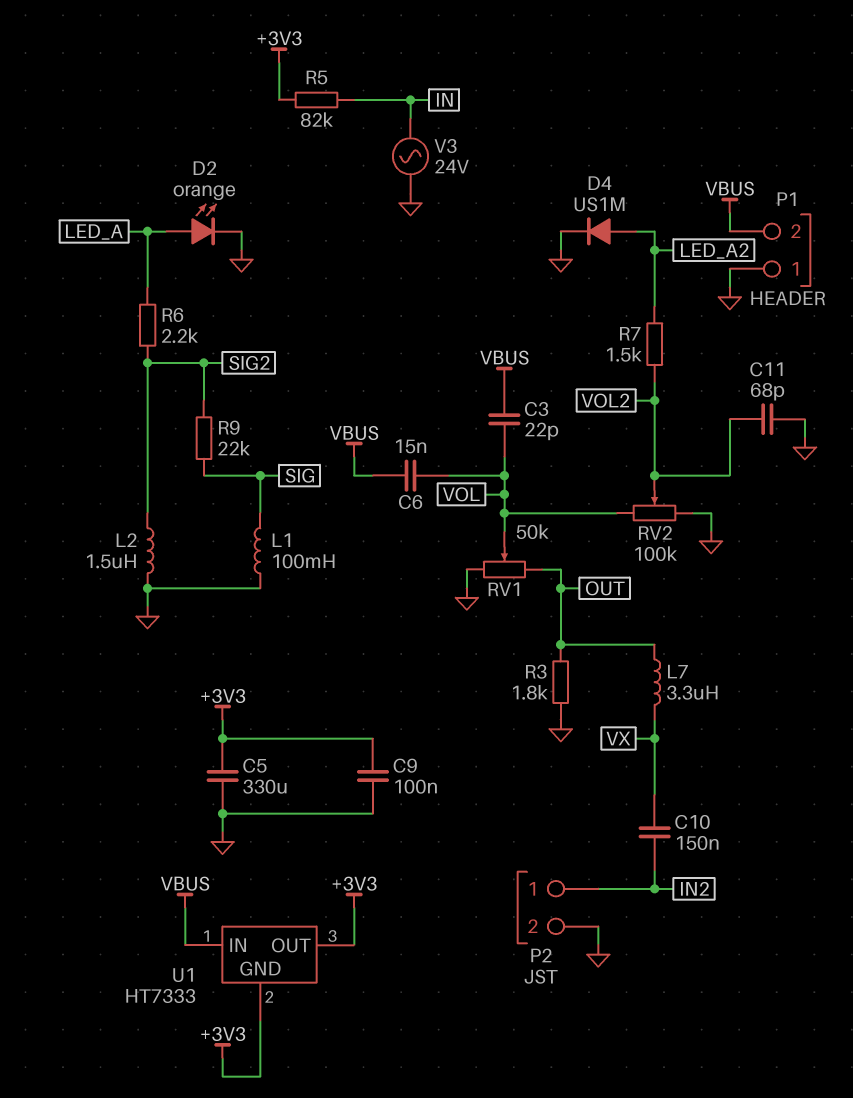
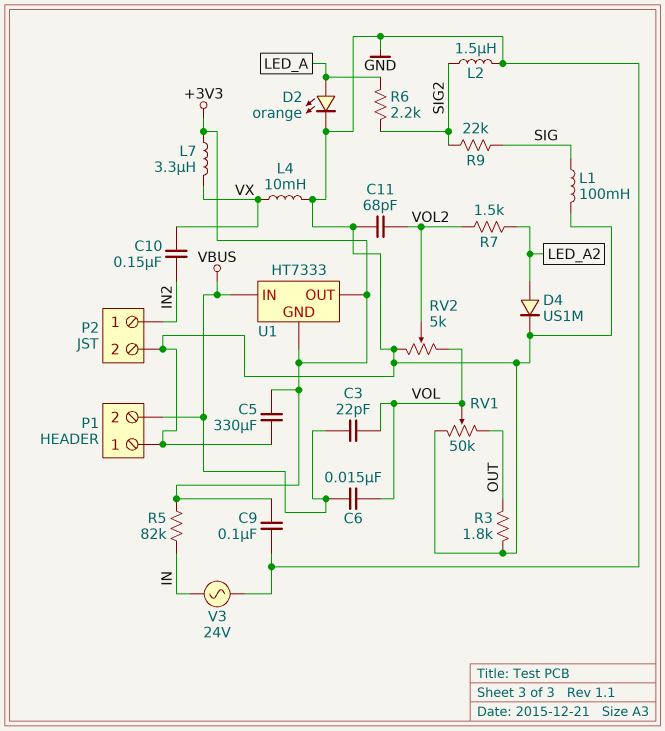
L4: none -> 10mH (GND, VX)
L7: 3.3uH (OUT, VX) -> 3.3uH (+3V3, VX)
RV2: 100k (GND, VOL, wiper VOL2) -> 5k (GND, VOL, wiper VOL2)

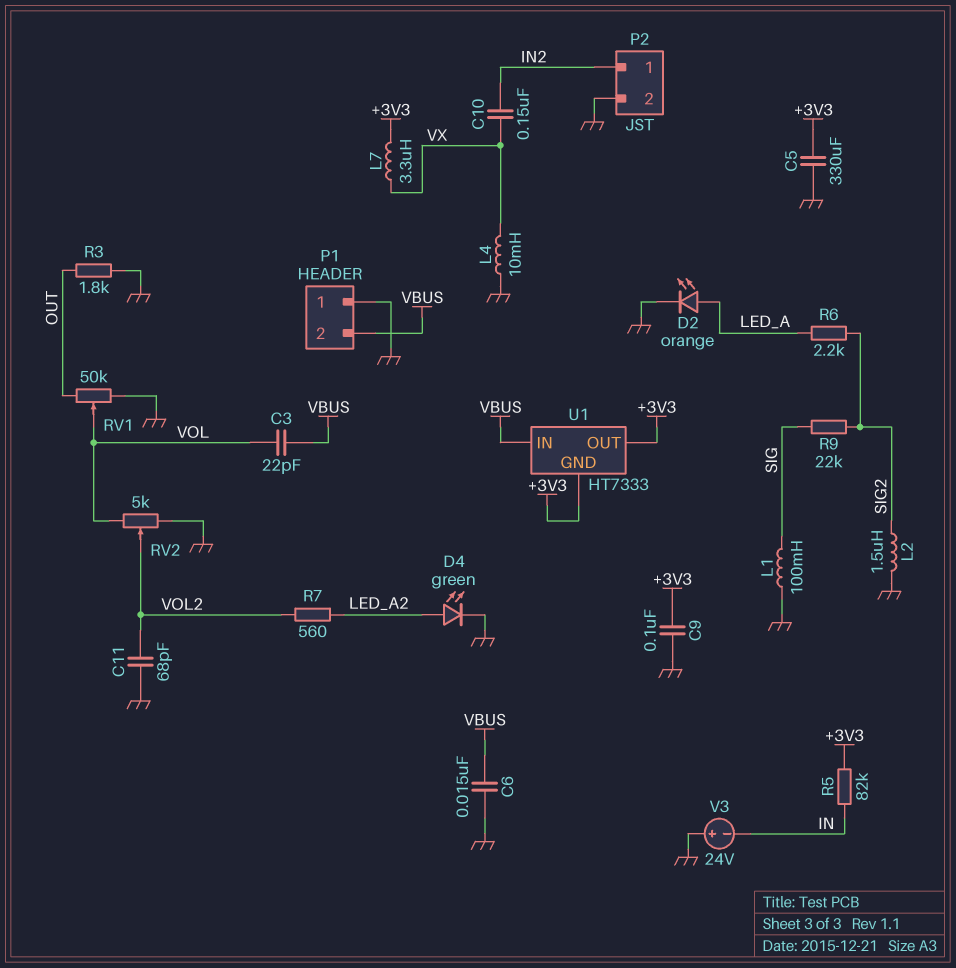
C6: 15nF (VBUS, VOL) -> 15nF (GND, VBUS)
D4: diode US1M (A LED_A2, K GND) -> LED green (A LED_A2, K GND)
R7: 1.5k (LED_A2, VOL2) -> 560 (LED_A2, VOL2)
V3: AC 24V (GND, IN) -> 24V (plus GND, minus IN)

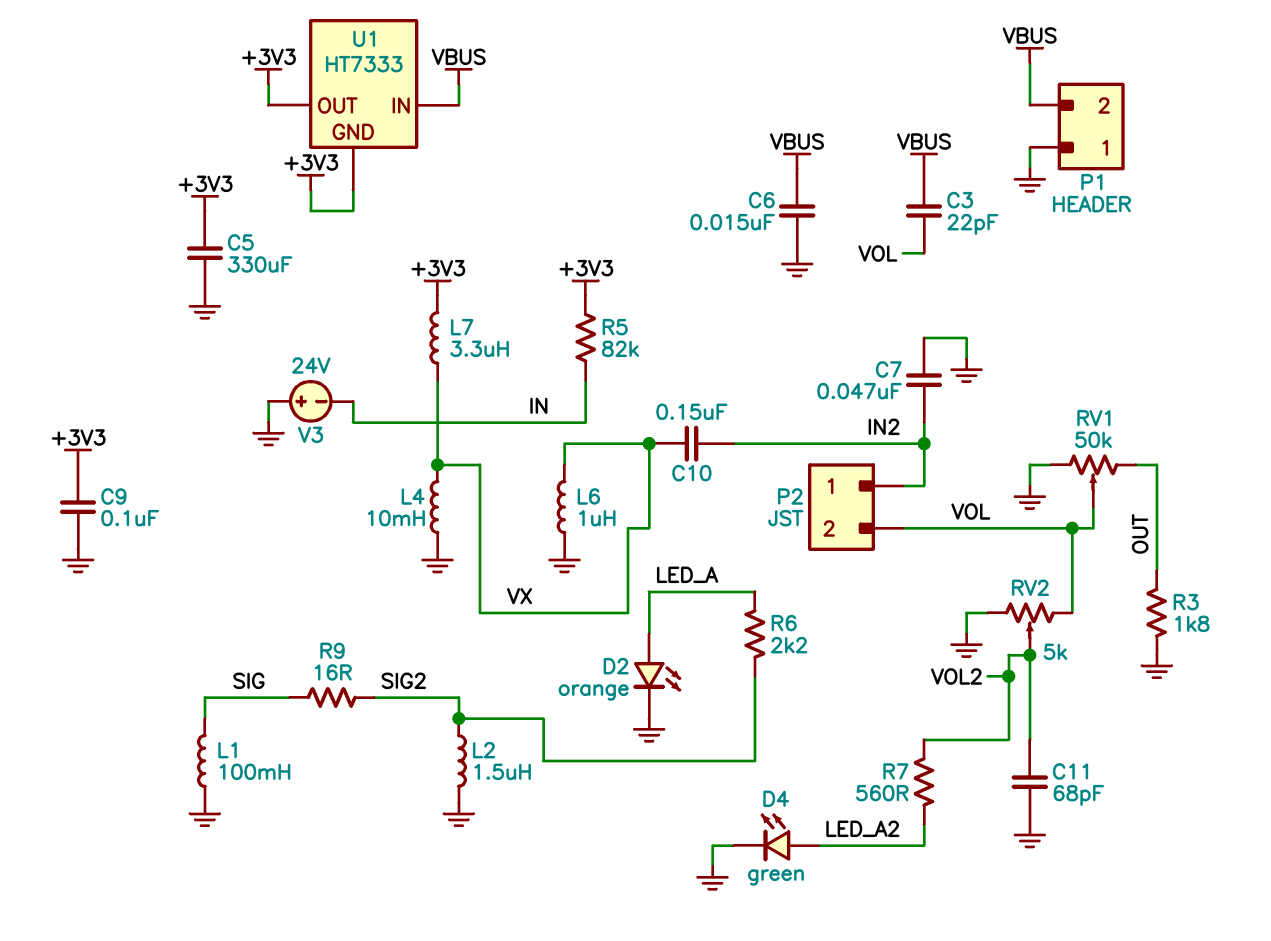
C7: none -> 47nF (GND, IN2)
L6: none -> 1uH (GND, VX)
P2 pin 2: GND -> VOL
R9: 22k (SIG, SIG2) -> 16 (SIG, SIG2)

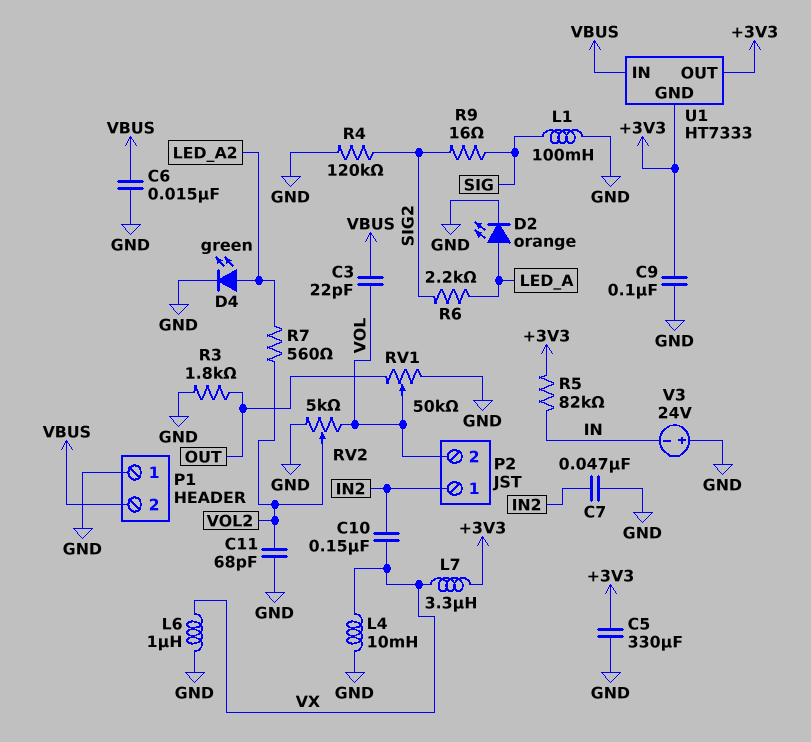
L2: 1.5uH (GND, SIG2) -> none
R4: none -> 120k (GND, SIG2)

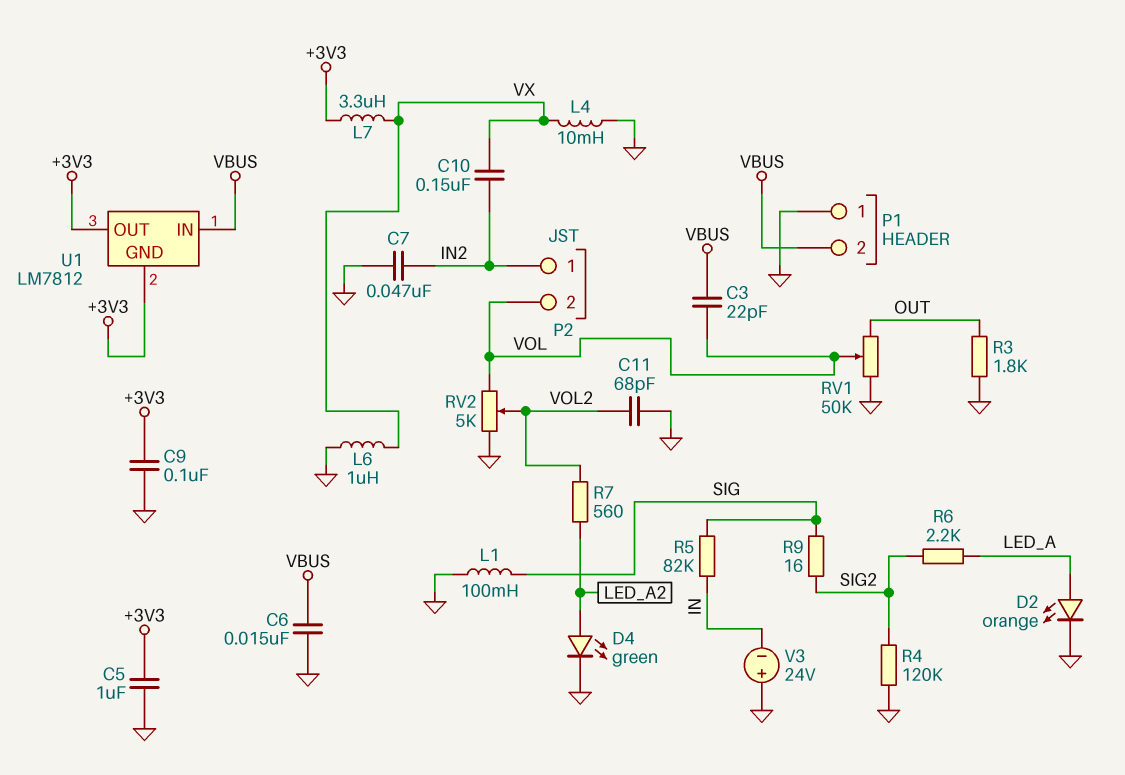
C5: 330uF (+3V3, GND) -> 1uF (+3V3, GND)
R5: 82k (+3V3, IN) -> 82k (IN, SIG)
U1: HT7333 -> LM7812

